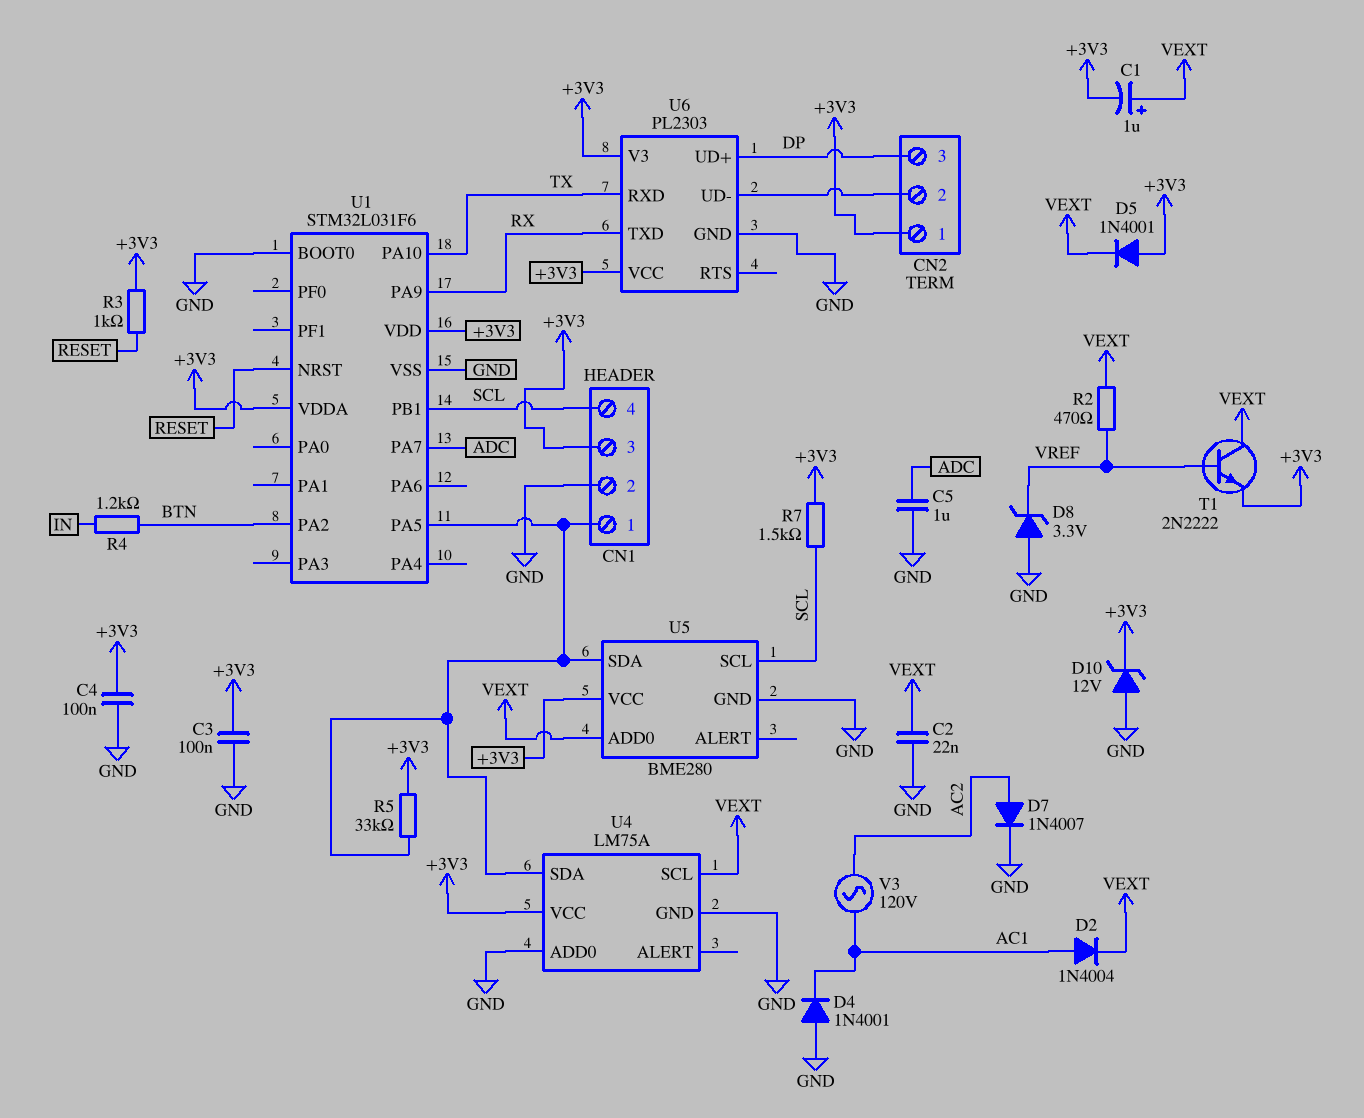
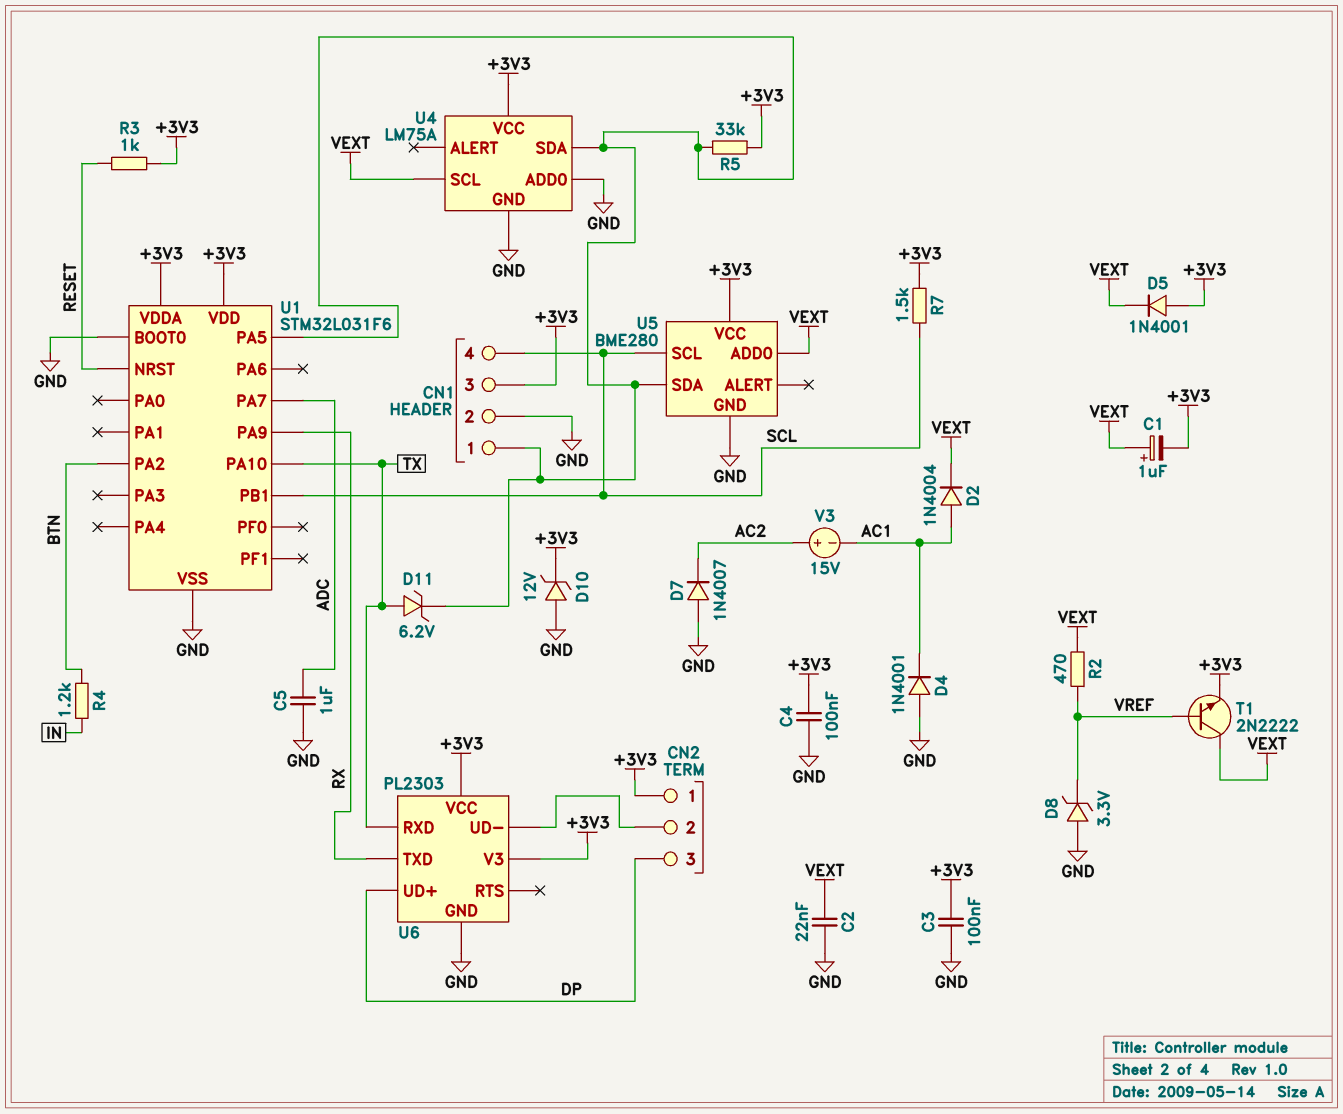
D7: diode 1N4007 (A AC2, K GND) -> diode 1N4007 (A GND, K AC2)
D11: none -> zener 6.2V (A TX, K CN1/1)
V3: AC 120V (AC1, AC2) -> 15V (plus AC2, minus AC1)

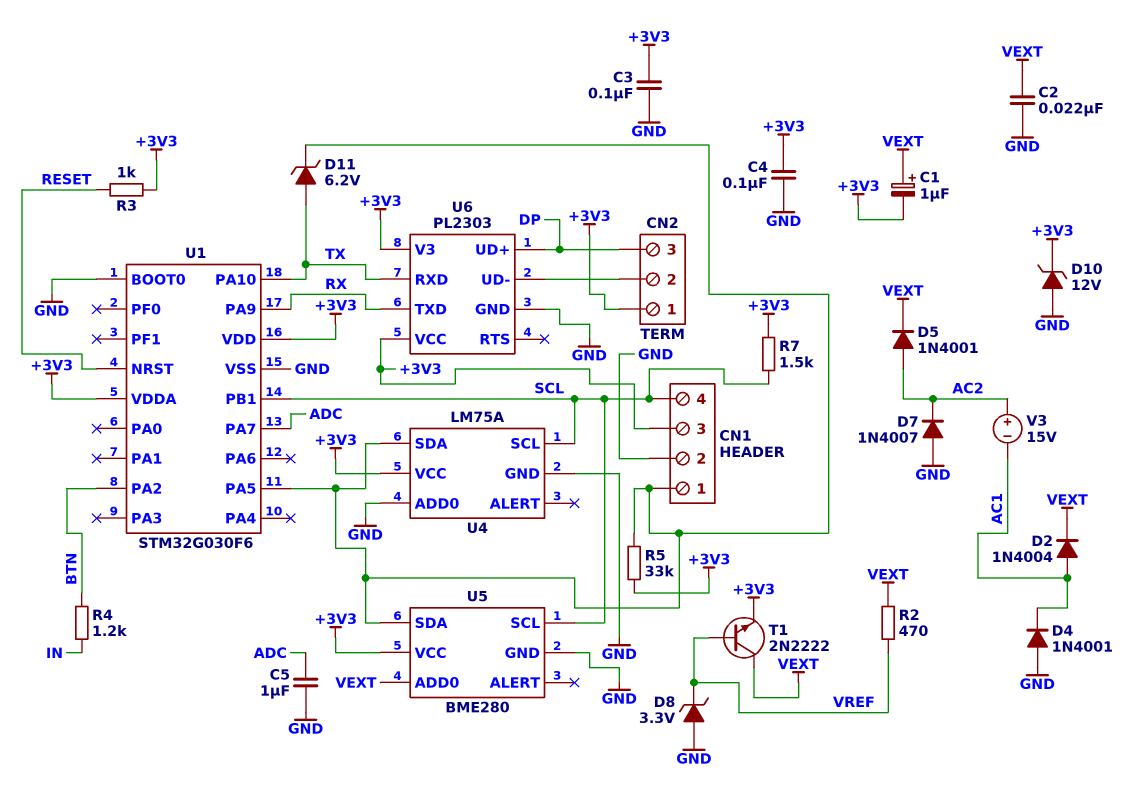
D5: diode 1N4001 (A +3V3, K VEXT) -> diode 1N4001 (A AC2, K VEXT)
U1: STM32L031F6 -> STM32G030F6
U4 pin SCL: VEXT -> SCL

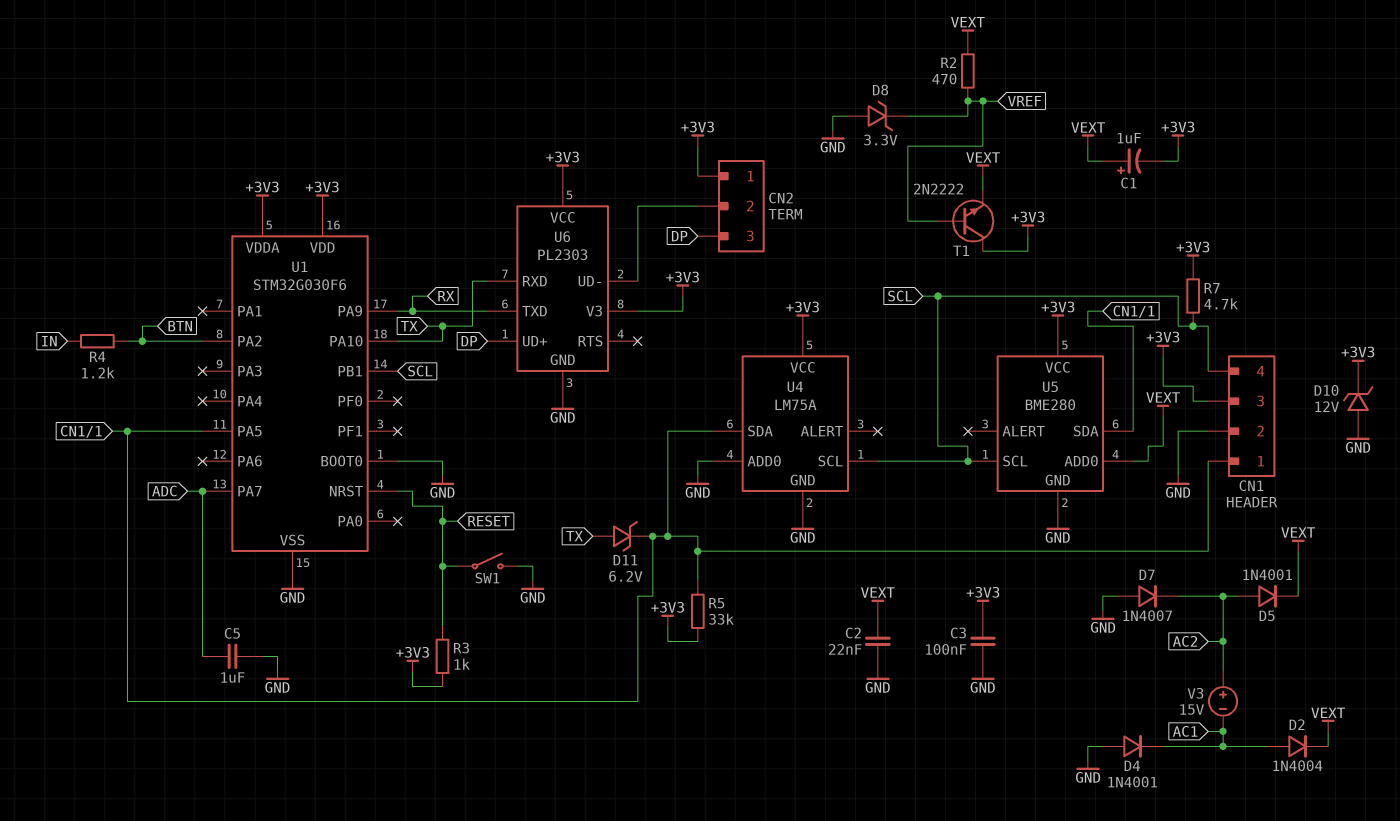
C4: 100nF (+3V3, GND) -> none
R7: 1.5k (+3V3, SCL) -> 4.7k (+3V3, SCL)
SW1: none -> switch (GND, RESET)
T1: NPN 2N2222 (B VREF, C VEXT, E +3V3) -> NPN 2N2222 (B VREF, C +3V3, E VEXT)

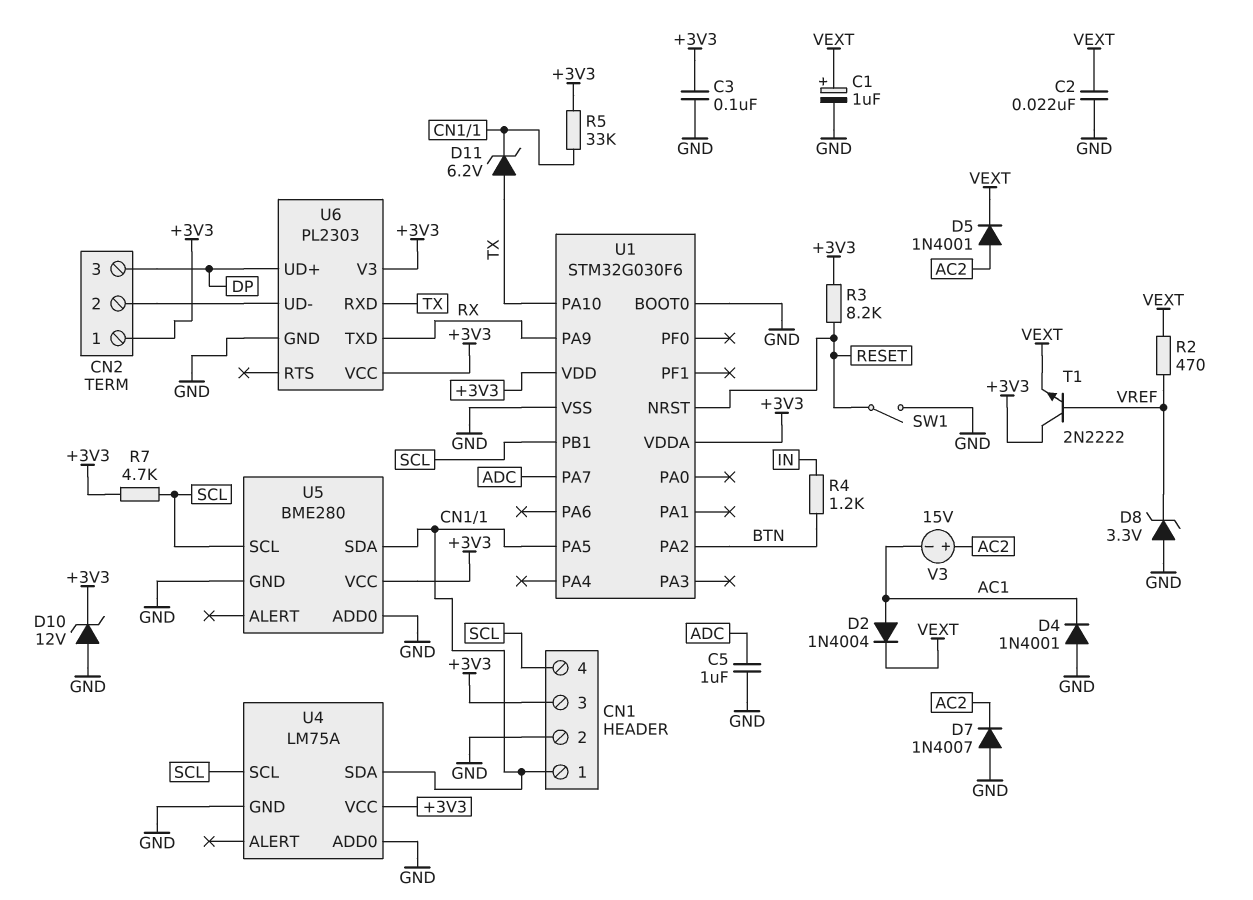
C1: 1uF (plus VEXT, minus +3V3) -> 1uF (plus VEXT, minus GND)
R3: 1k (+3V3, RESET) -> 8.2k (+3V3, RESET)
U5 pin ADD0: VEXT -> GND

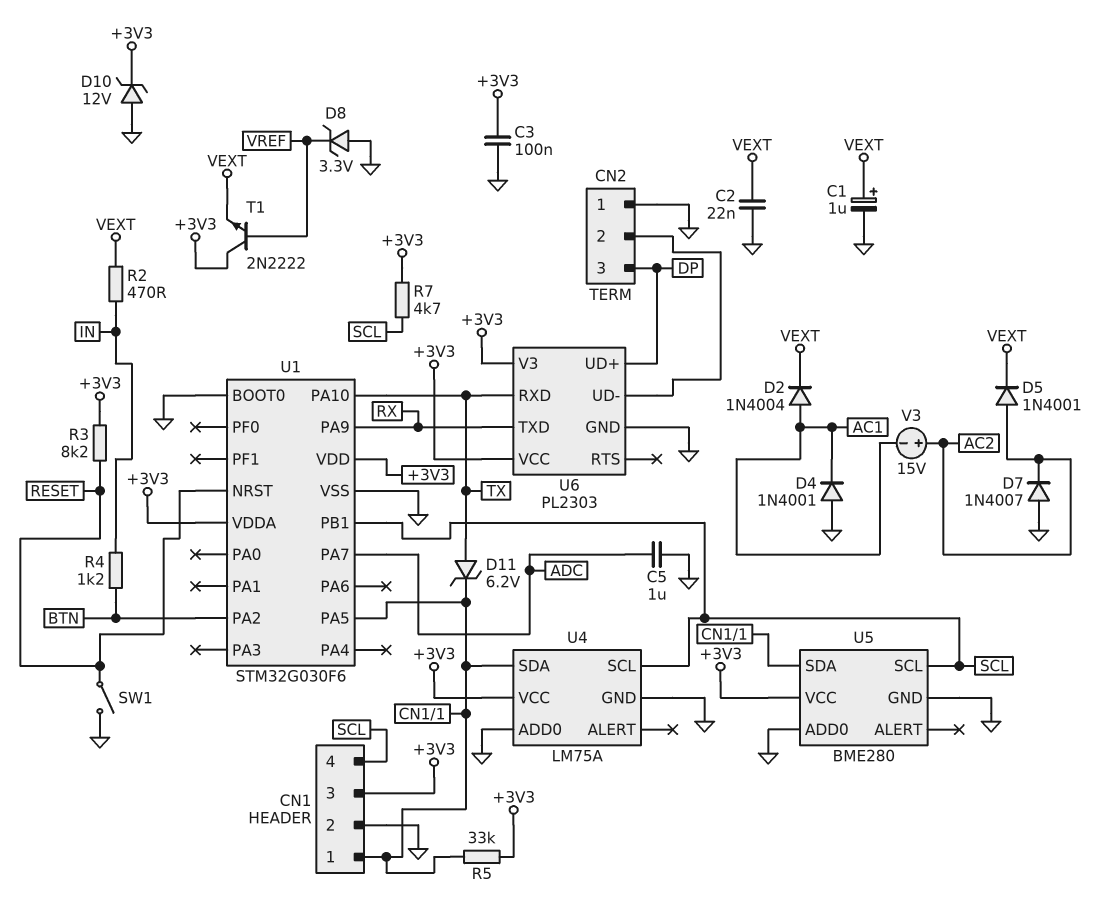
CN2 pin 1: +3V3 -> GND
R2: 470 (VEXT, VREF) -> 470 (IN, VEXT)

